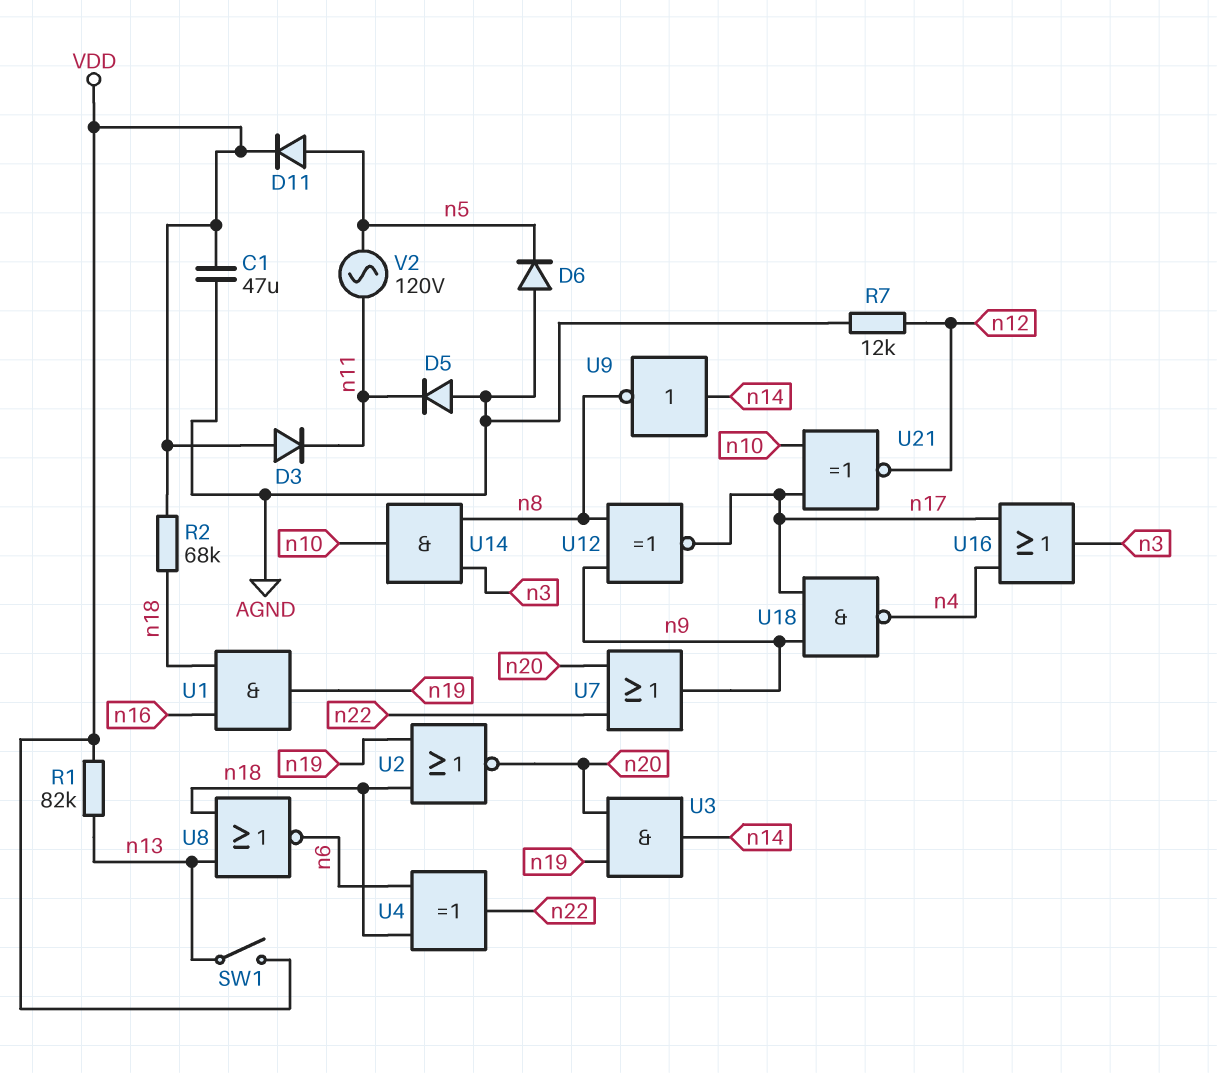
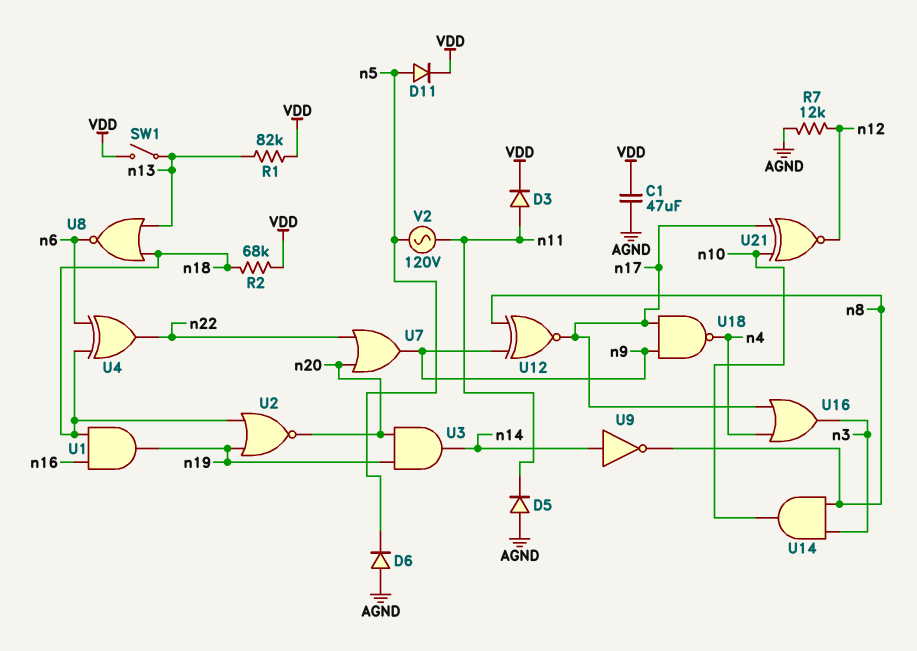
D3: diode (A VDD, K n11) -> diode (A n11, K VDD)

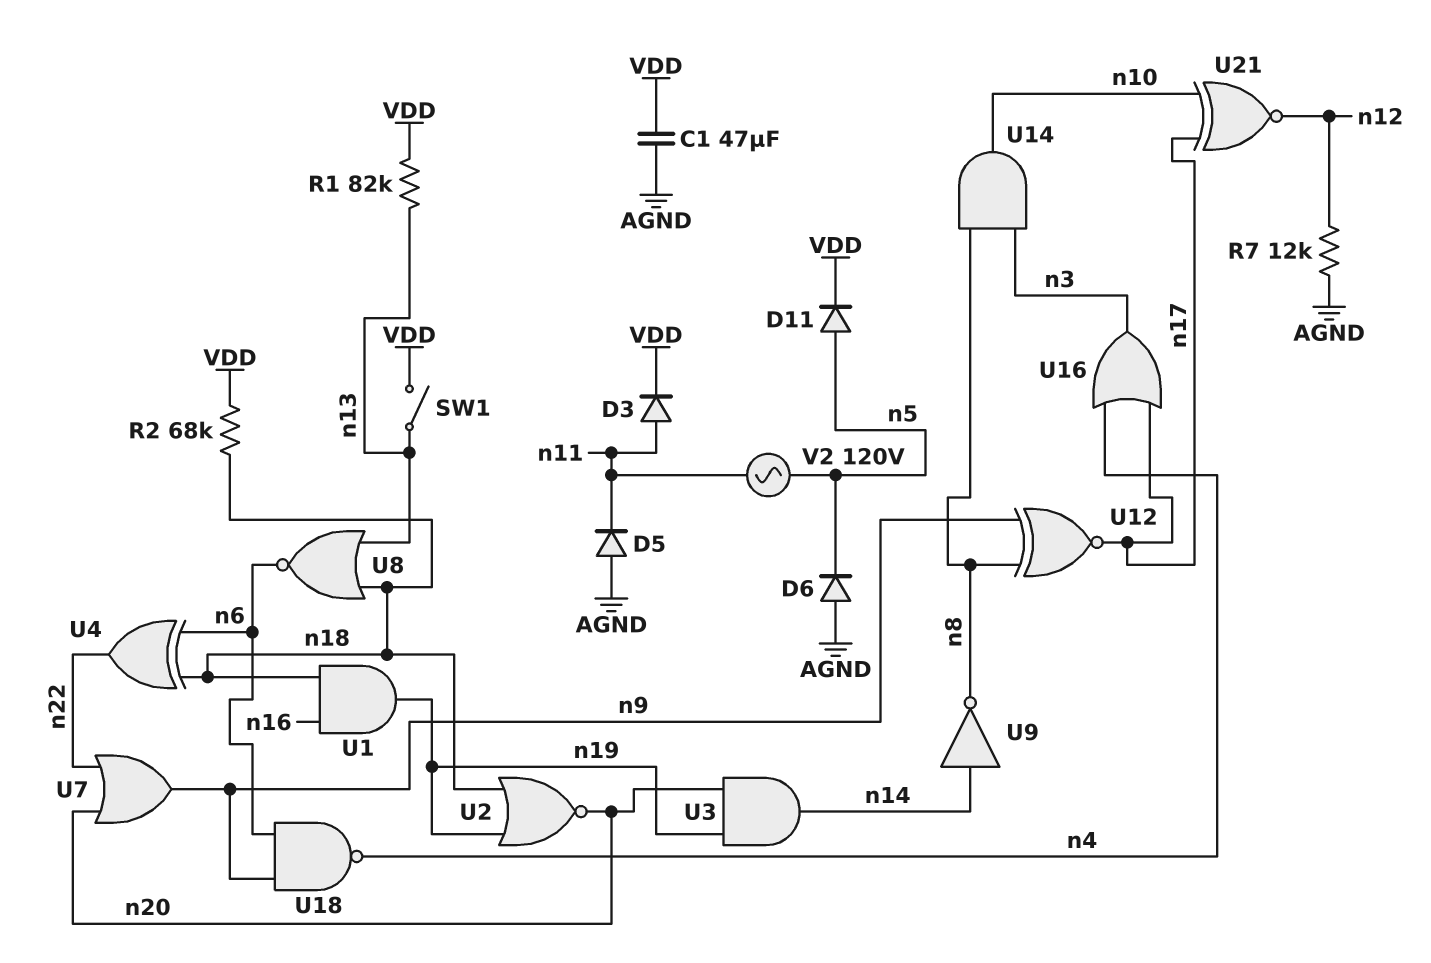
U18: NAND (in n9, in n17, out n4) -> NAND (in n6, in n9, out n4)

